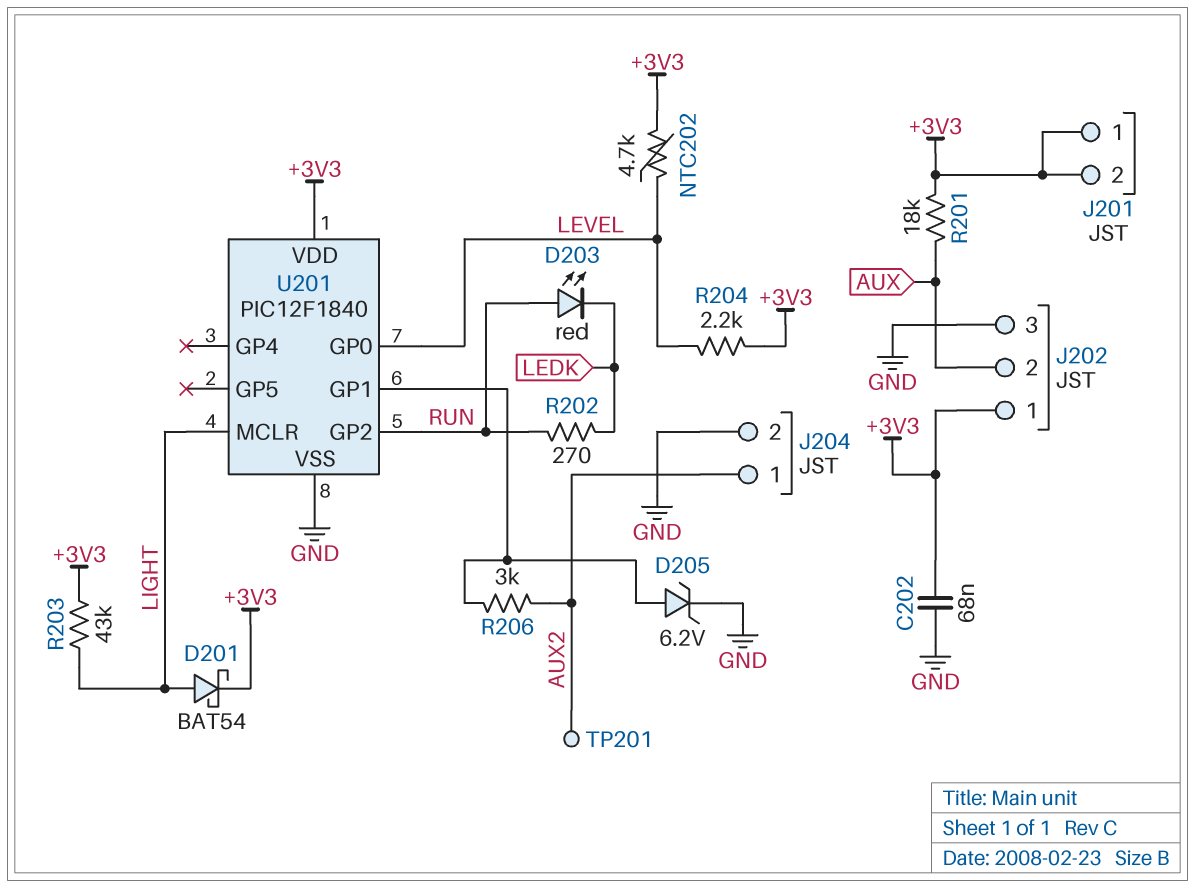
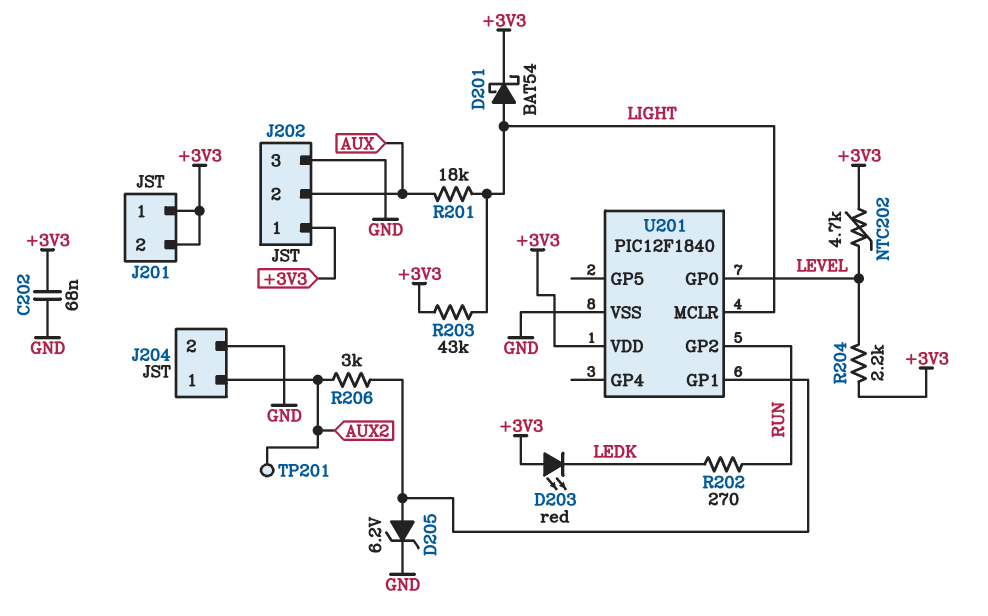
D203: LED red (A RUN, K LEDK) -> LED red (A +3V3, K LEDK)
R201: 18k (+3V3, AUX) -> 18k (AUX, LIGHT)

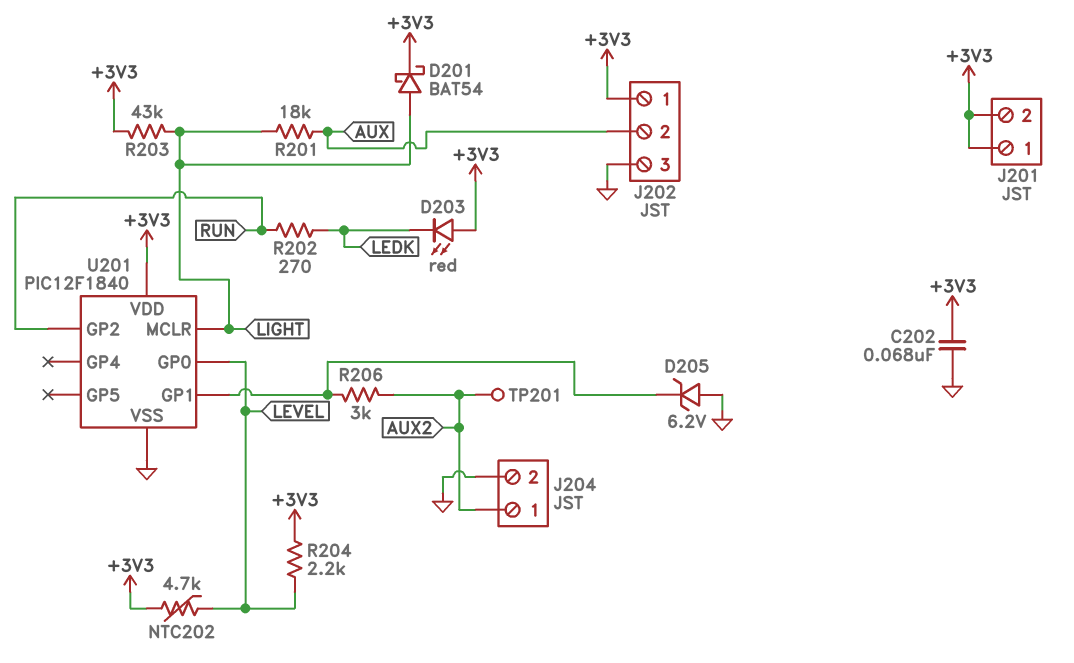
D205: zener 6.2V (A U201/GP1, K GND) -> zener 6.2V (A GND, K U201/GP1)

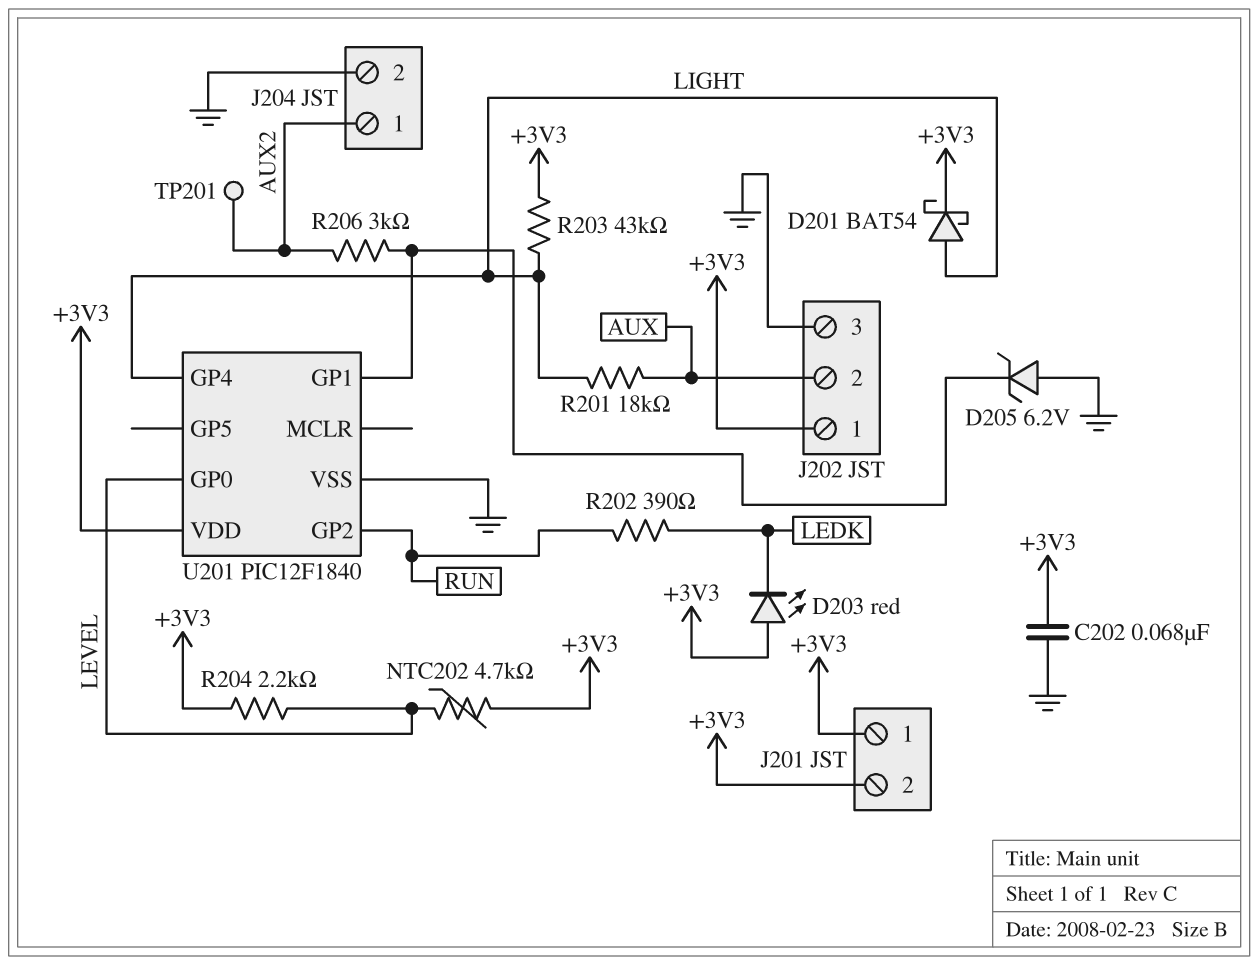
R202: 270 (LEDK, RUN) -> 390 (LEDK, RUN)
U201 pin GP4: none -> LIGHT
U201 pin MCLR: LIGHT -> none

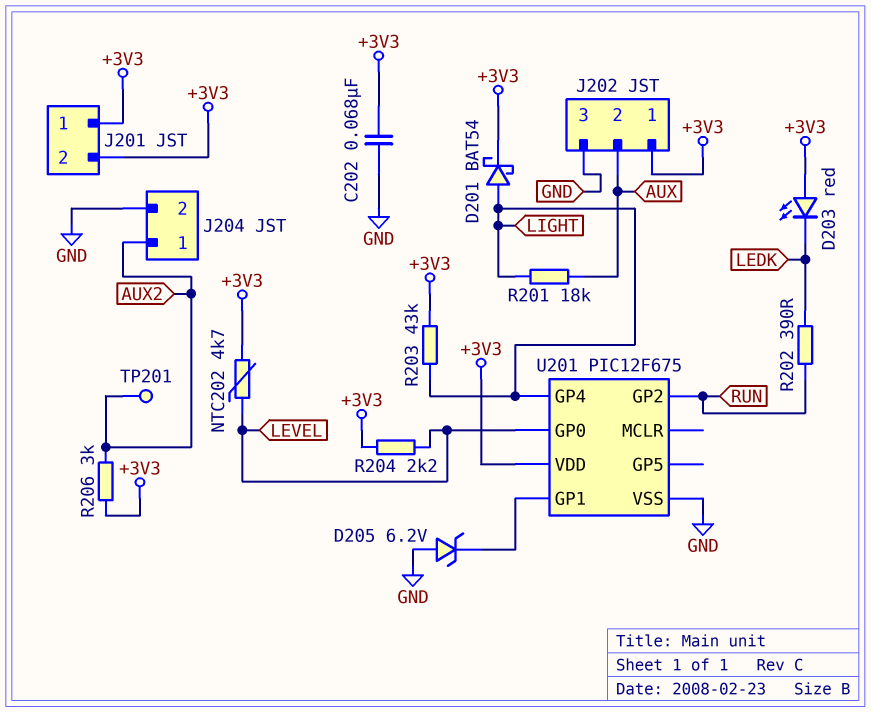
R206: 3k (AUX2, U201/GP1) -> 3k (+3V3, AUX2)
U201: PIC12F1840 -> PIC12F675

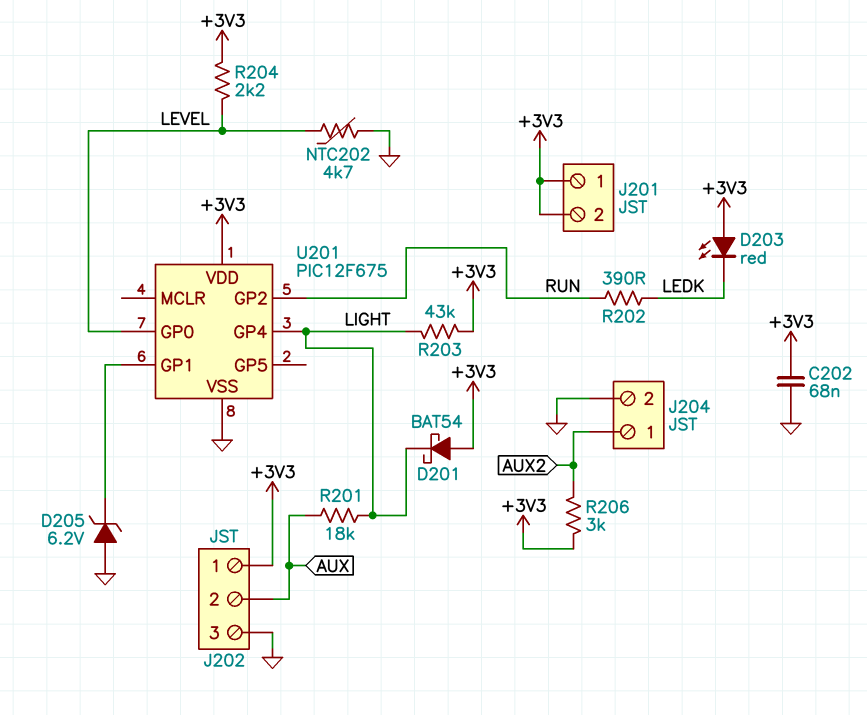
D201: schottky BAT54 (A LIGHT, K +3V3) -> schottky BAT54 (A +3V3, K LIGHT)
NTC202: 4.7k (+3V3, LEVEL) -> 4.7k (GND, LEVEL)
TP201: test point (AUX2) -> none

